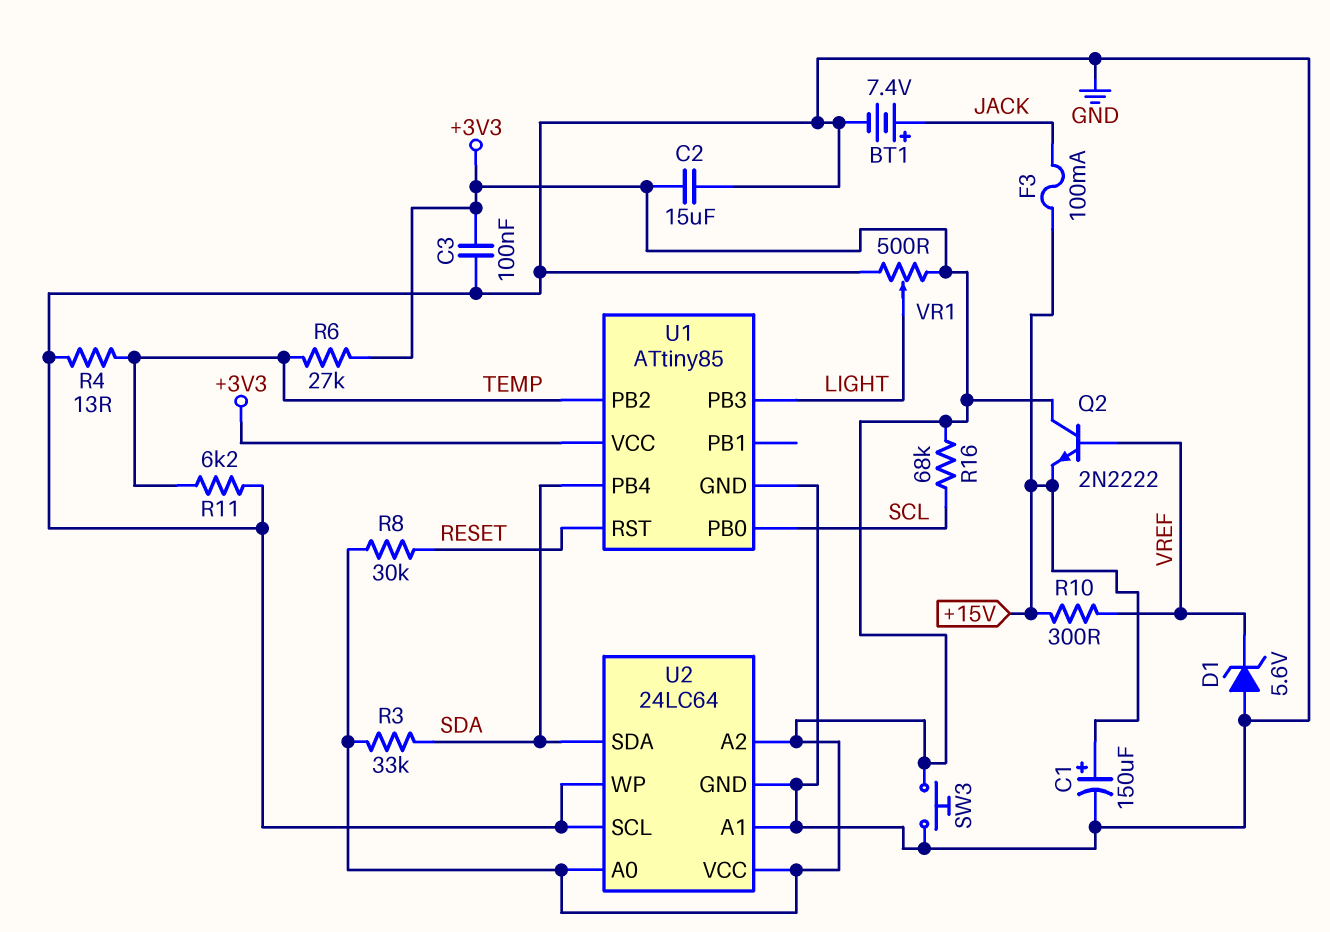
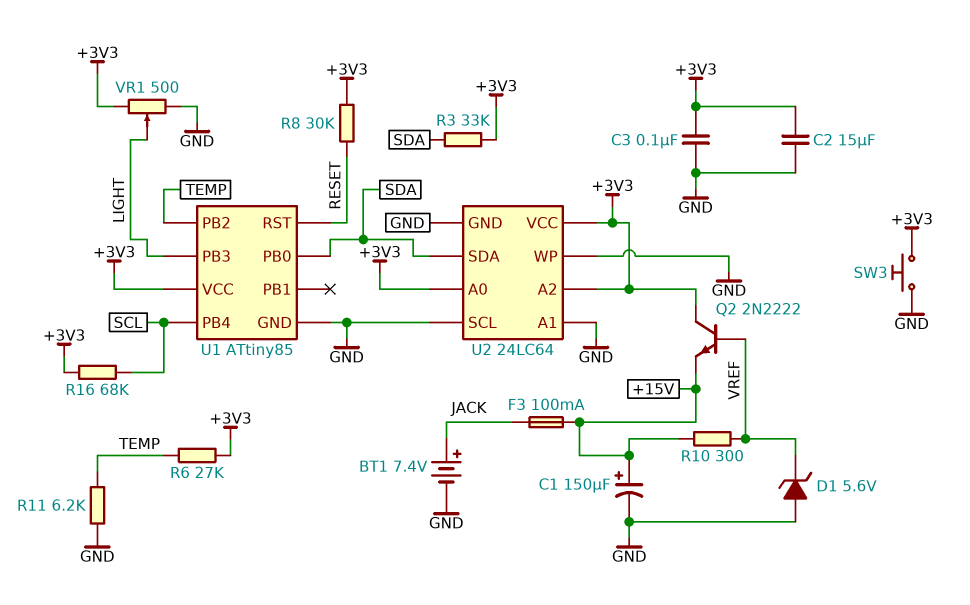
R4: 13 (GND, TEMP) -> none
U1 pin PB0: SCL -> SDA
U1 pin PB4: SDA -> SCL

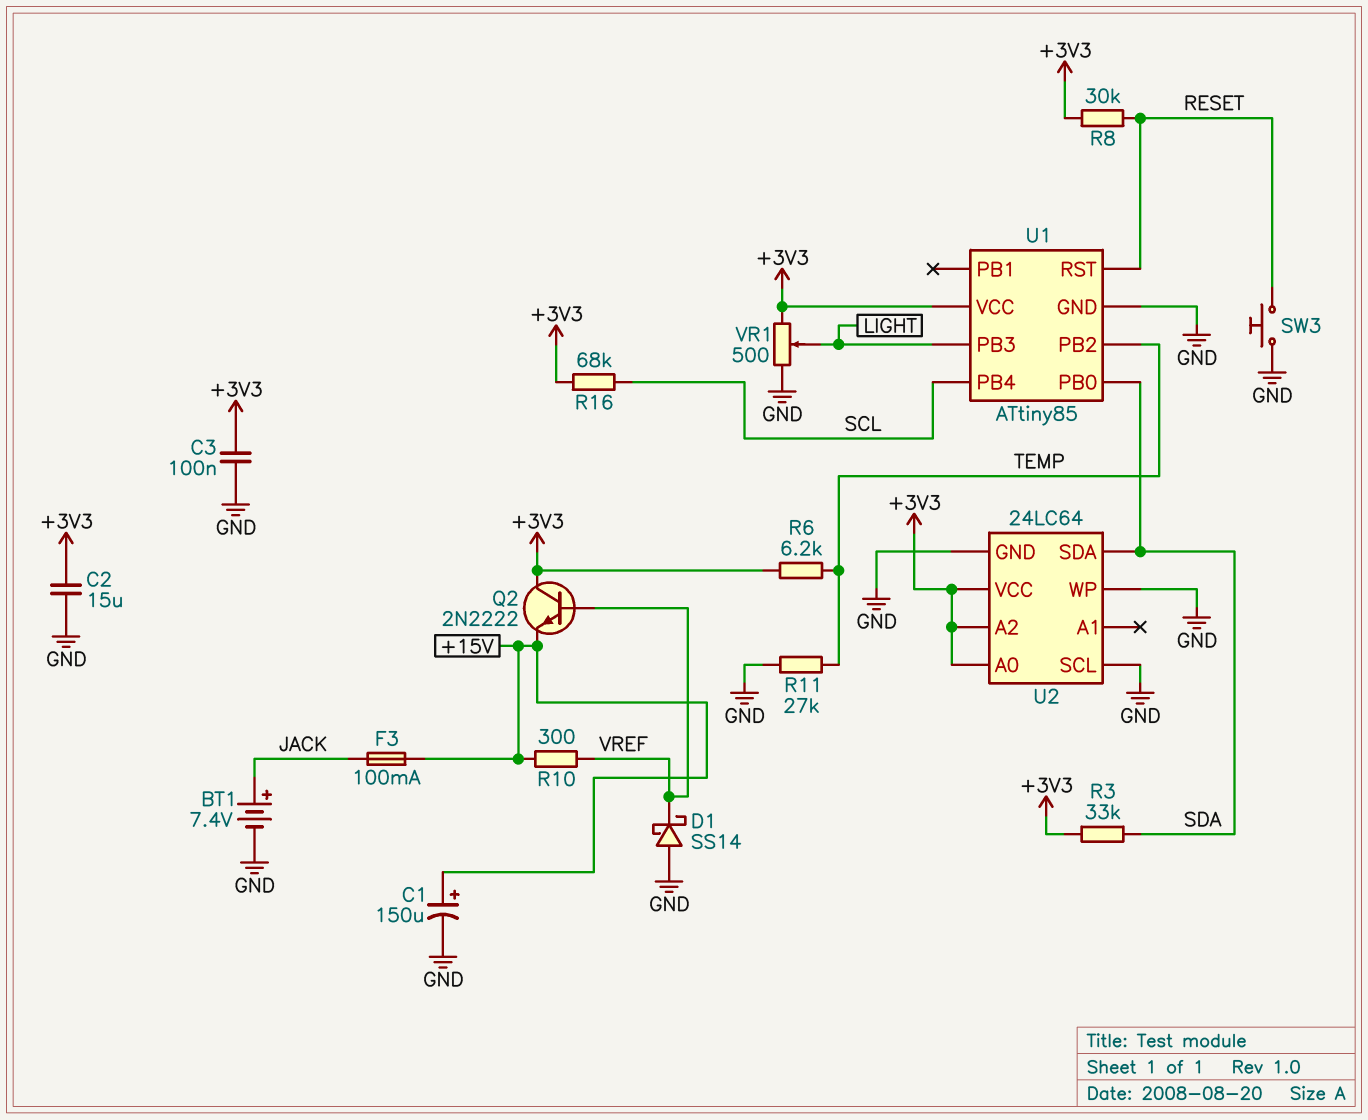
D1: zener 5.6V (A GND, K VREF) -> schottky SS14 (A GND, K VREF)
R6: 27k (+3V3, TEMP) -> 6.2k (+3V3, TEMP)
R11: 6.2k (GND, TEMP) -> 27k (GND, TEMP)
SW3: button (+3V3, GND) -> button (GND, RESET)
U2 pin A1: GND -> none

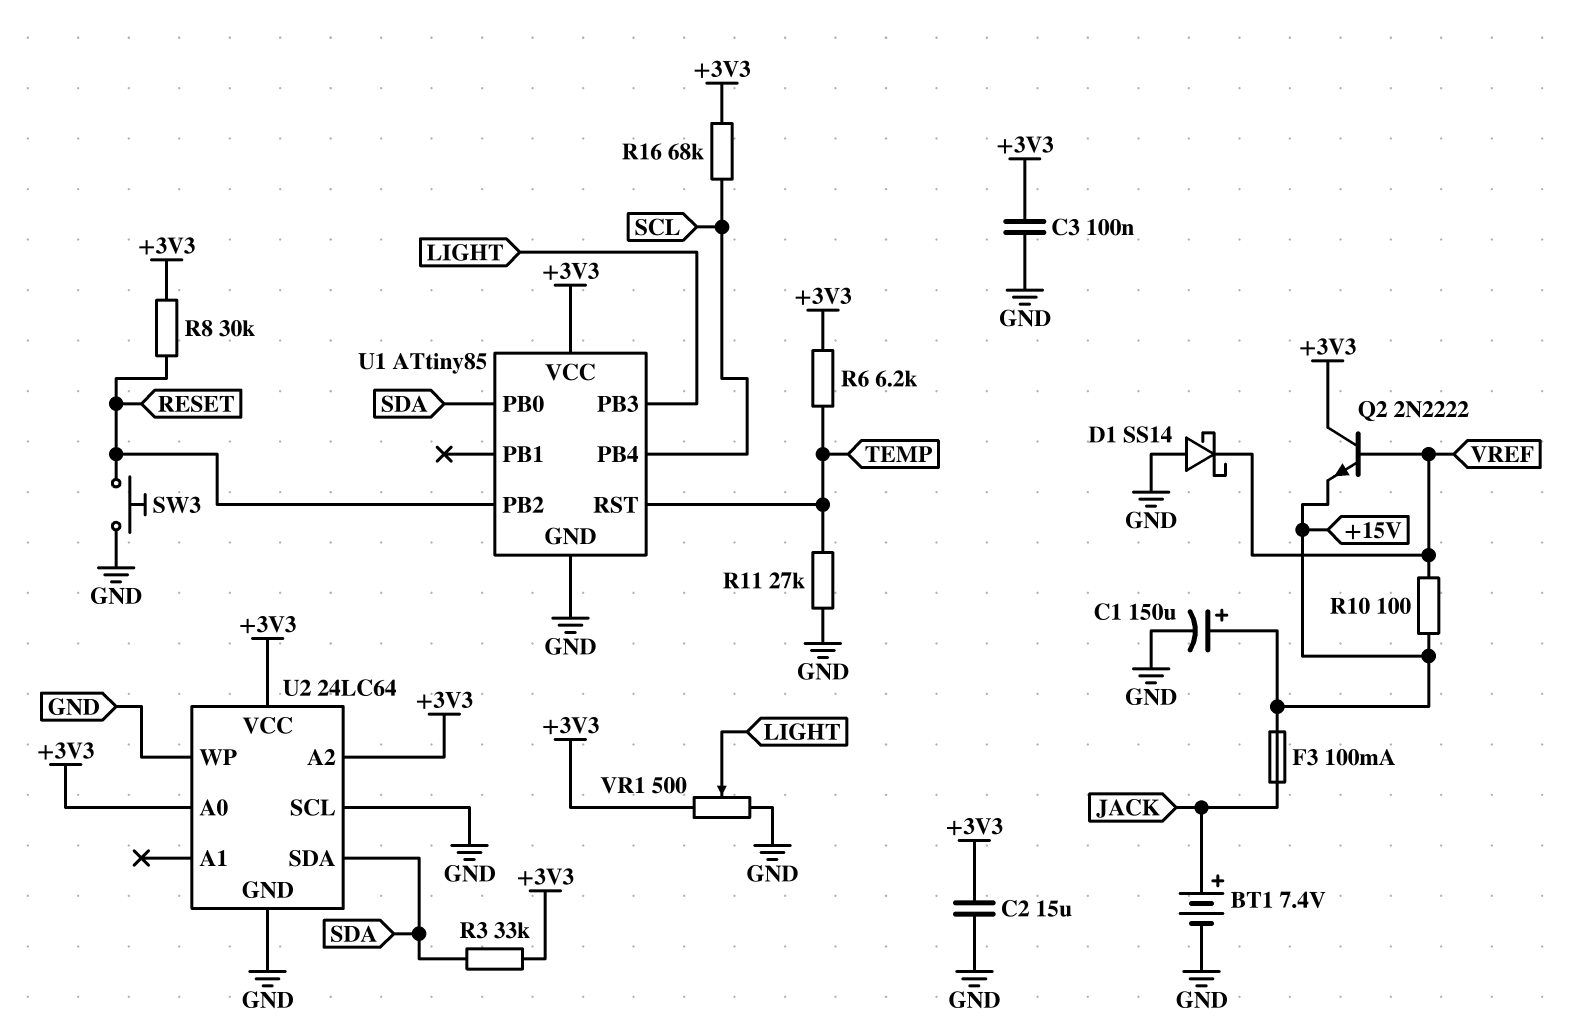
R10: 300 (+15V, VREF) -> 100 (+15V, VREF)
U1 pin PB2: TEMP -> RESET
U1 pin RST: RESET -> TEMP

